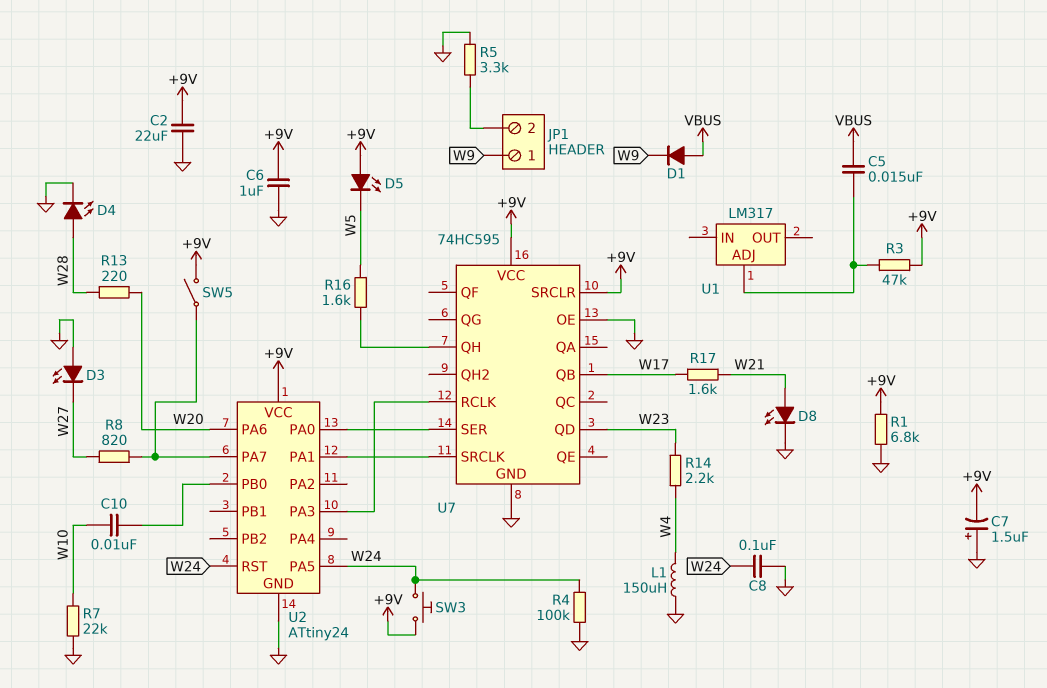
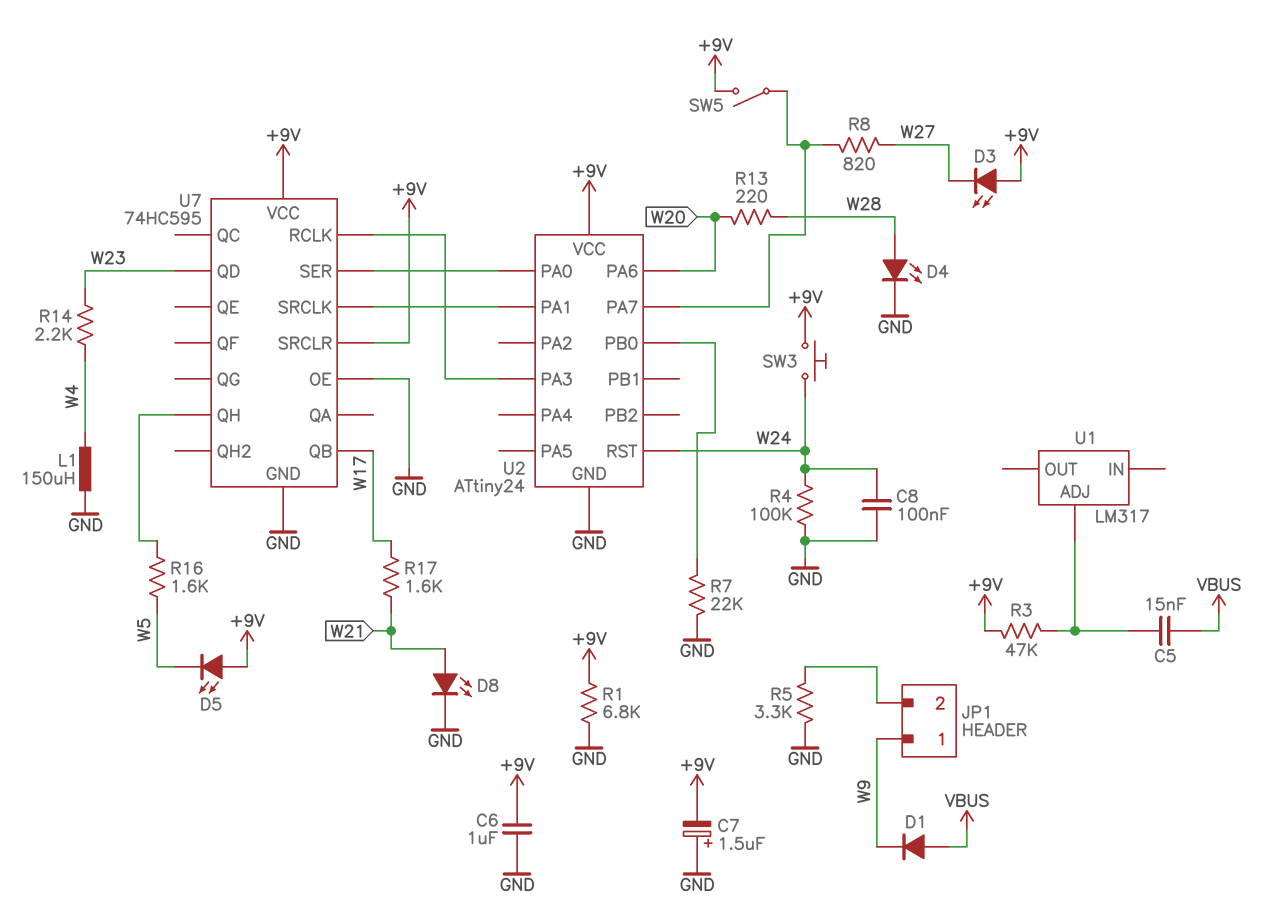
C2: 22uF (+9V, GND) -> none
C10: 10nF (U2/PB0, W10) -> none
D3: LED (A GND, K W27) -> LED (A +9V, K W27)
R7: 22k (GND, W10) -> 22k (GND, U2/PB0)
U2 pin PA5: W24 -> none

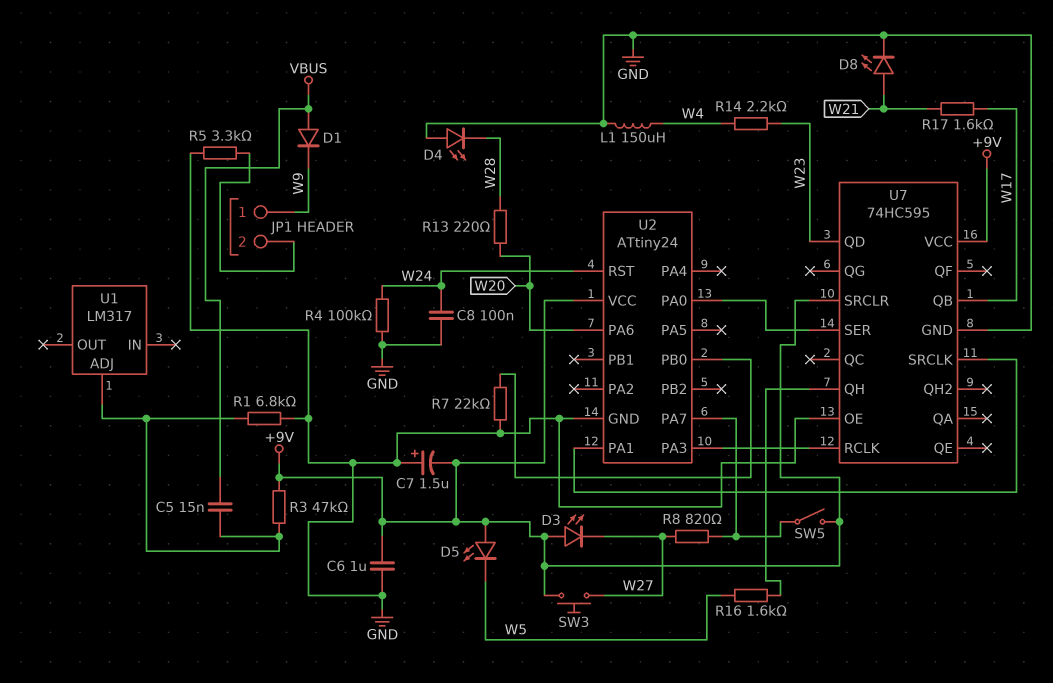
D4: LED (A W28, K GND) -> LED (A GND, K W28)
R1: 6.8k (+9V, GND) -> 6.8k (GND, U1/ADJ)
SW3: button (+9V, W24) -> button (+9V, W27)

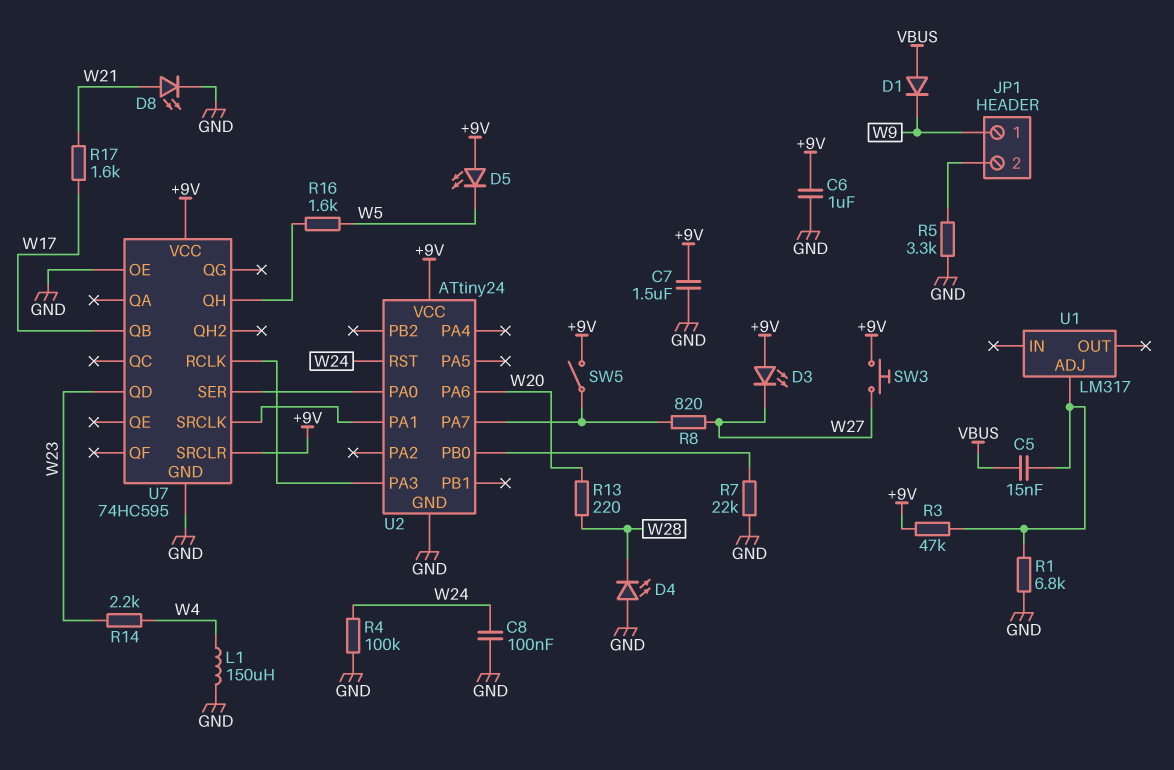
C7: 1.5uF (plus GND, minus +9V) -> 1.5uF (+9V, GND)

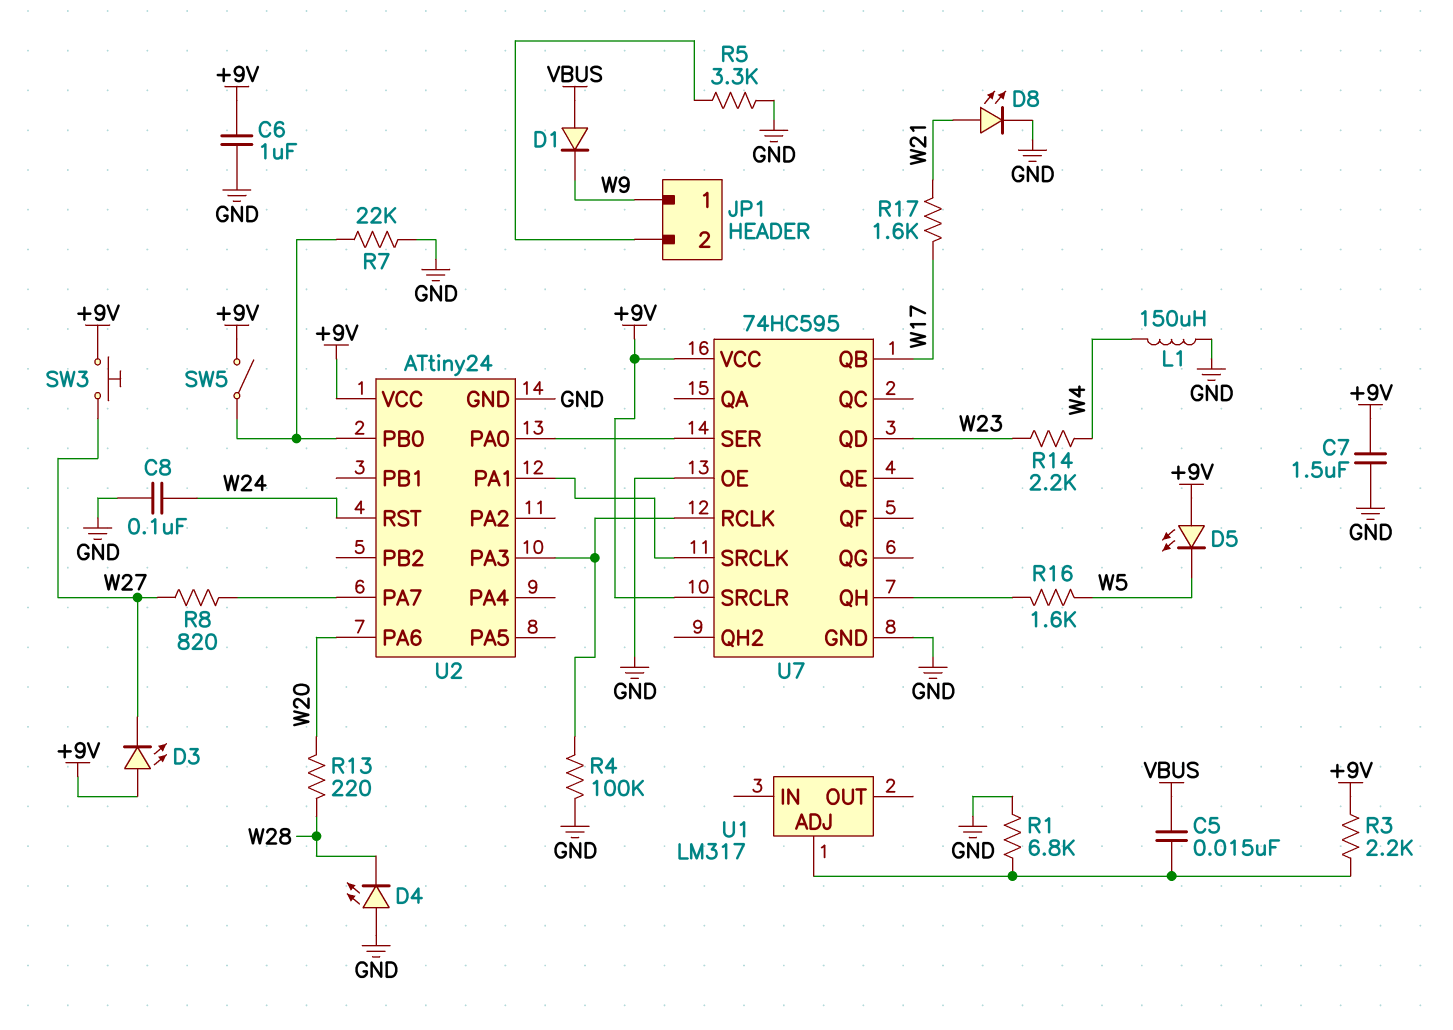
R3: 47k (+9V, U1/ADJ) -> 2.2k (+9V, U1/ADJ)
R4: 100k (GND, W24) -> 100k (GND, U2/PA3)
SW5: switch (+9V, U2/PA7) -> switch (+9V, U2/PB0)

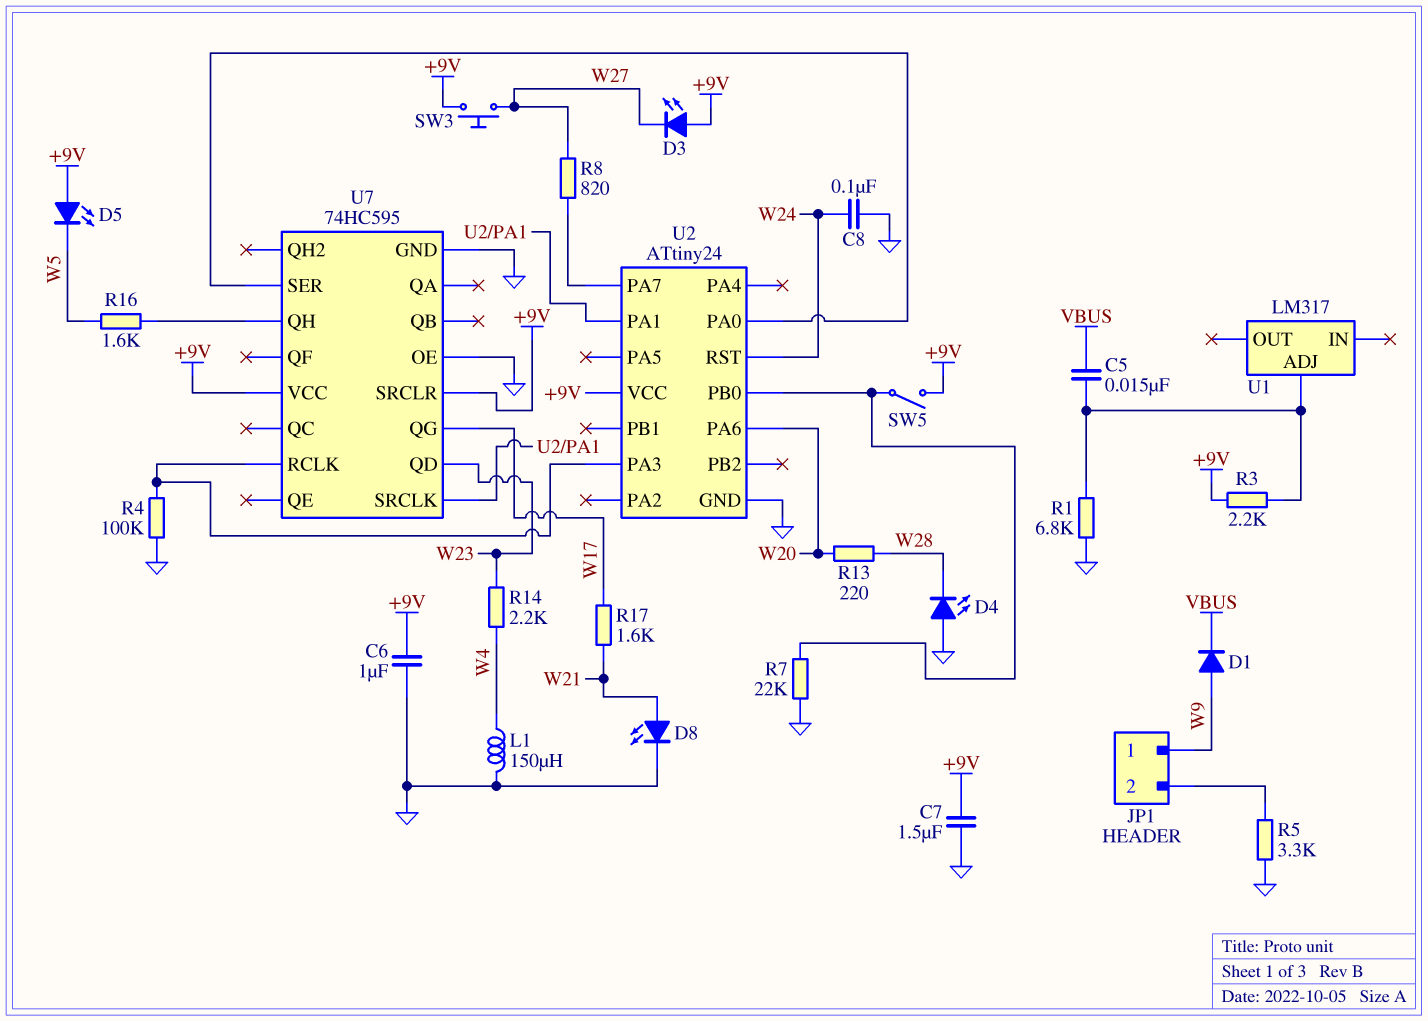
D1: diode (A VBUS, K W9) -> diode (A W9, K VBUS)
U7 pin QB: W17 -> none
U7 pin QG: none -> W17

